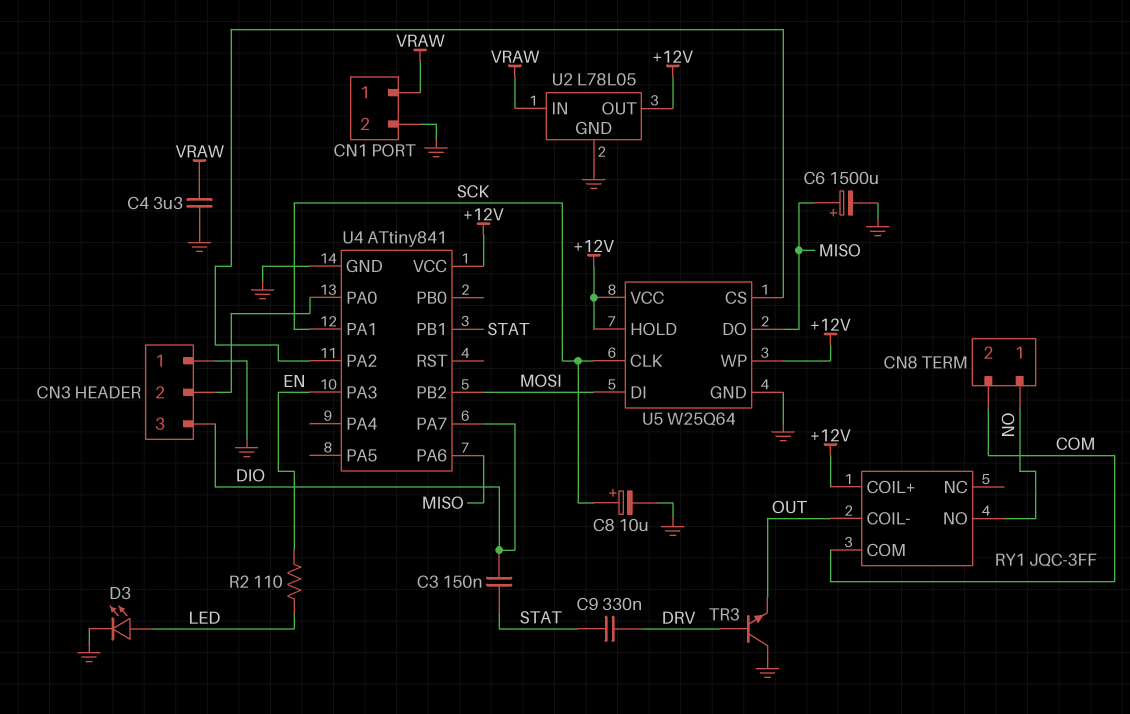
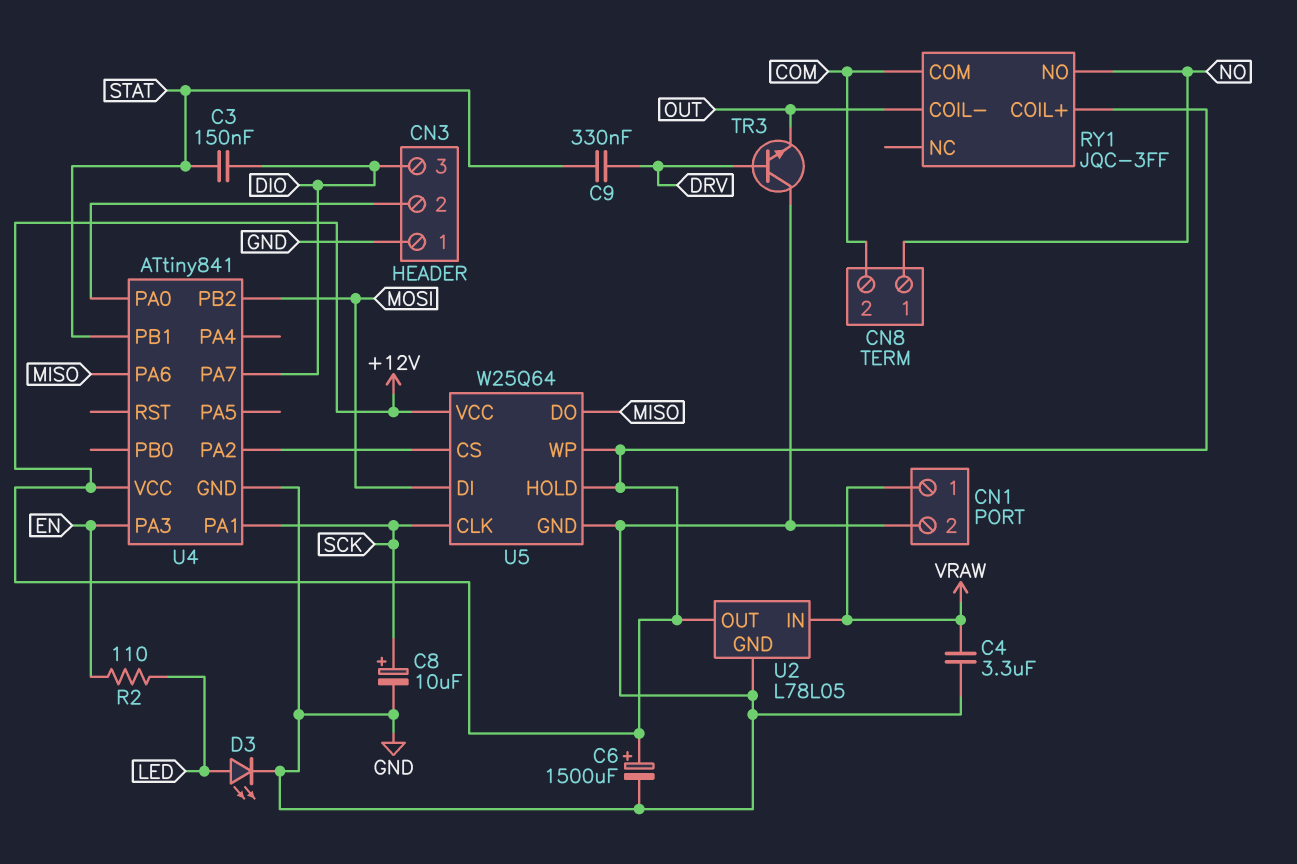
C6: 1500uF (plus MISO, minus GND) -> 1500uF (plus +12V, minus GND)

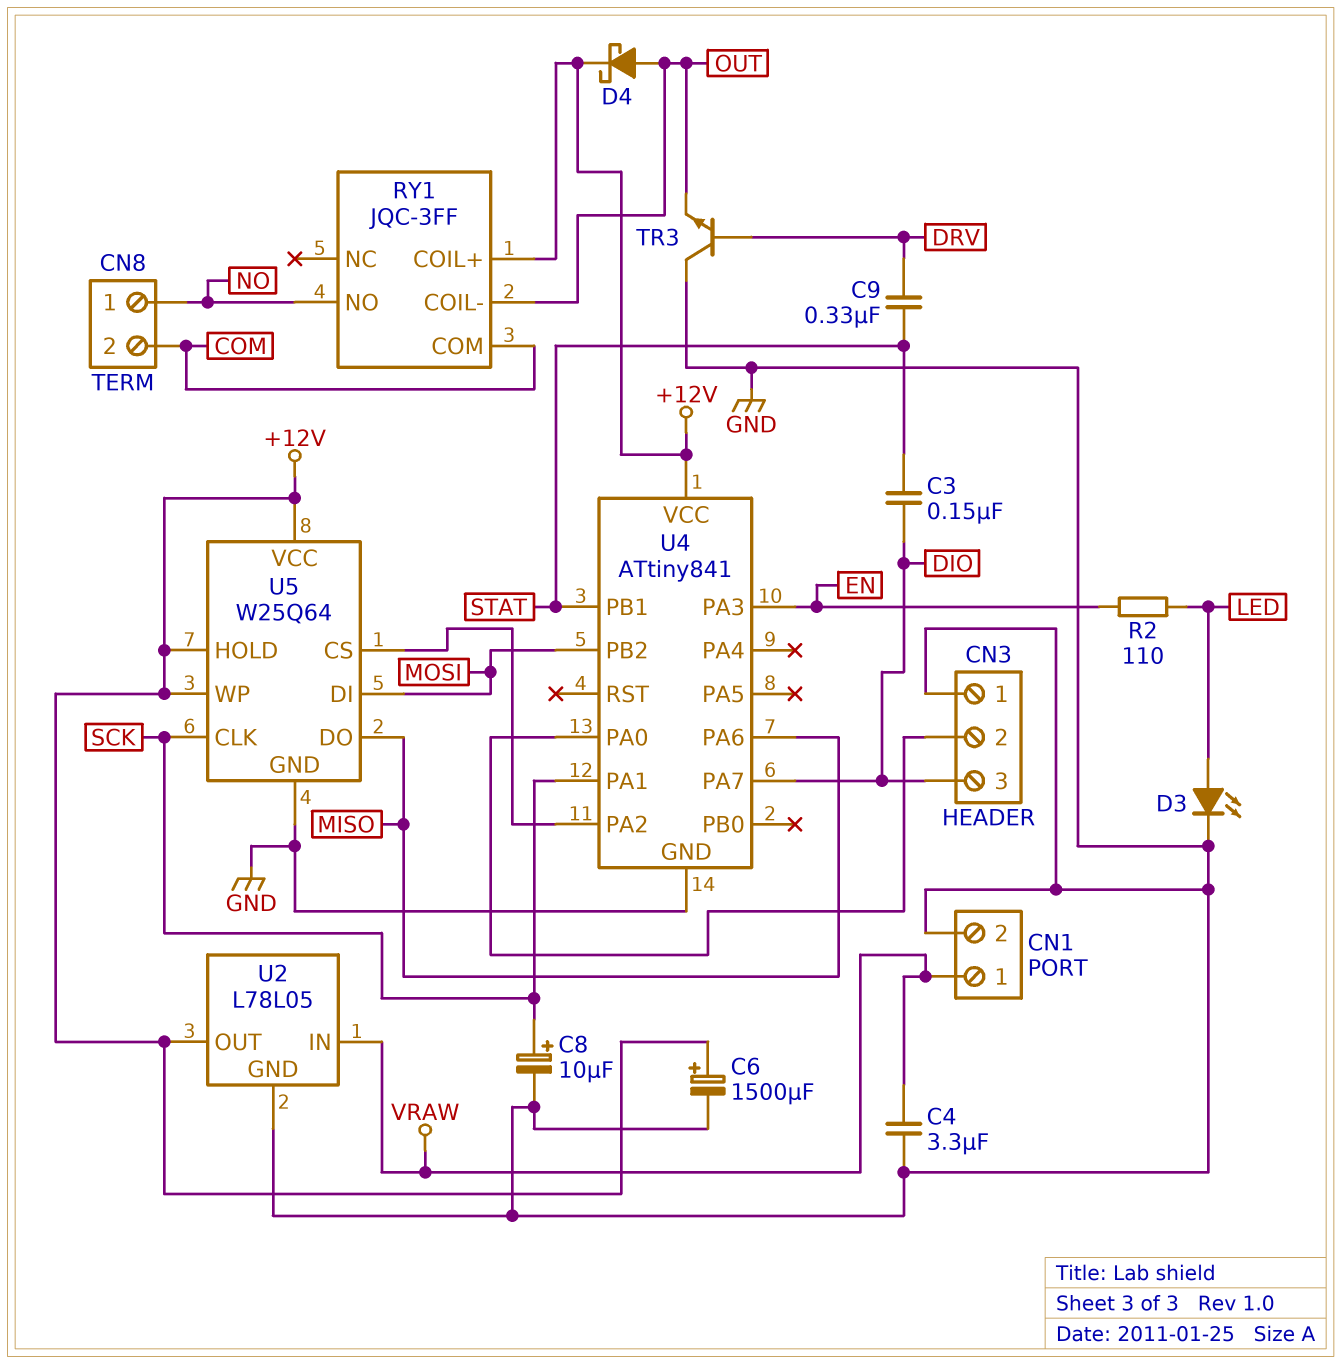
D4: none -> schottky (A OUT, K +12V)

